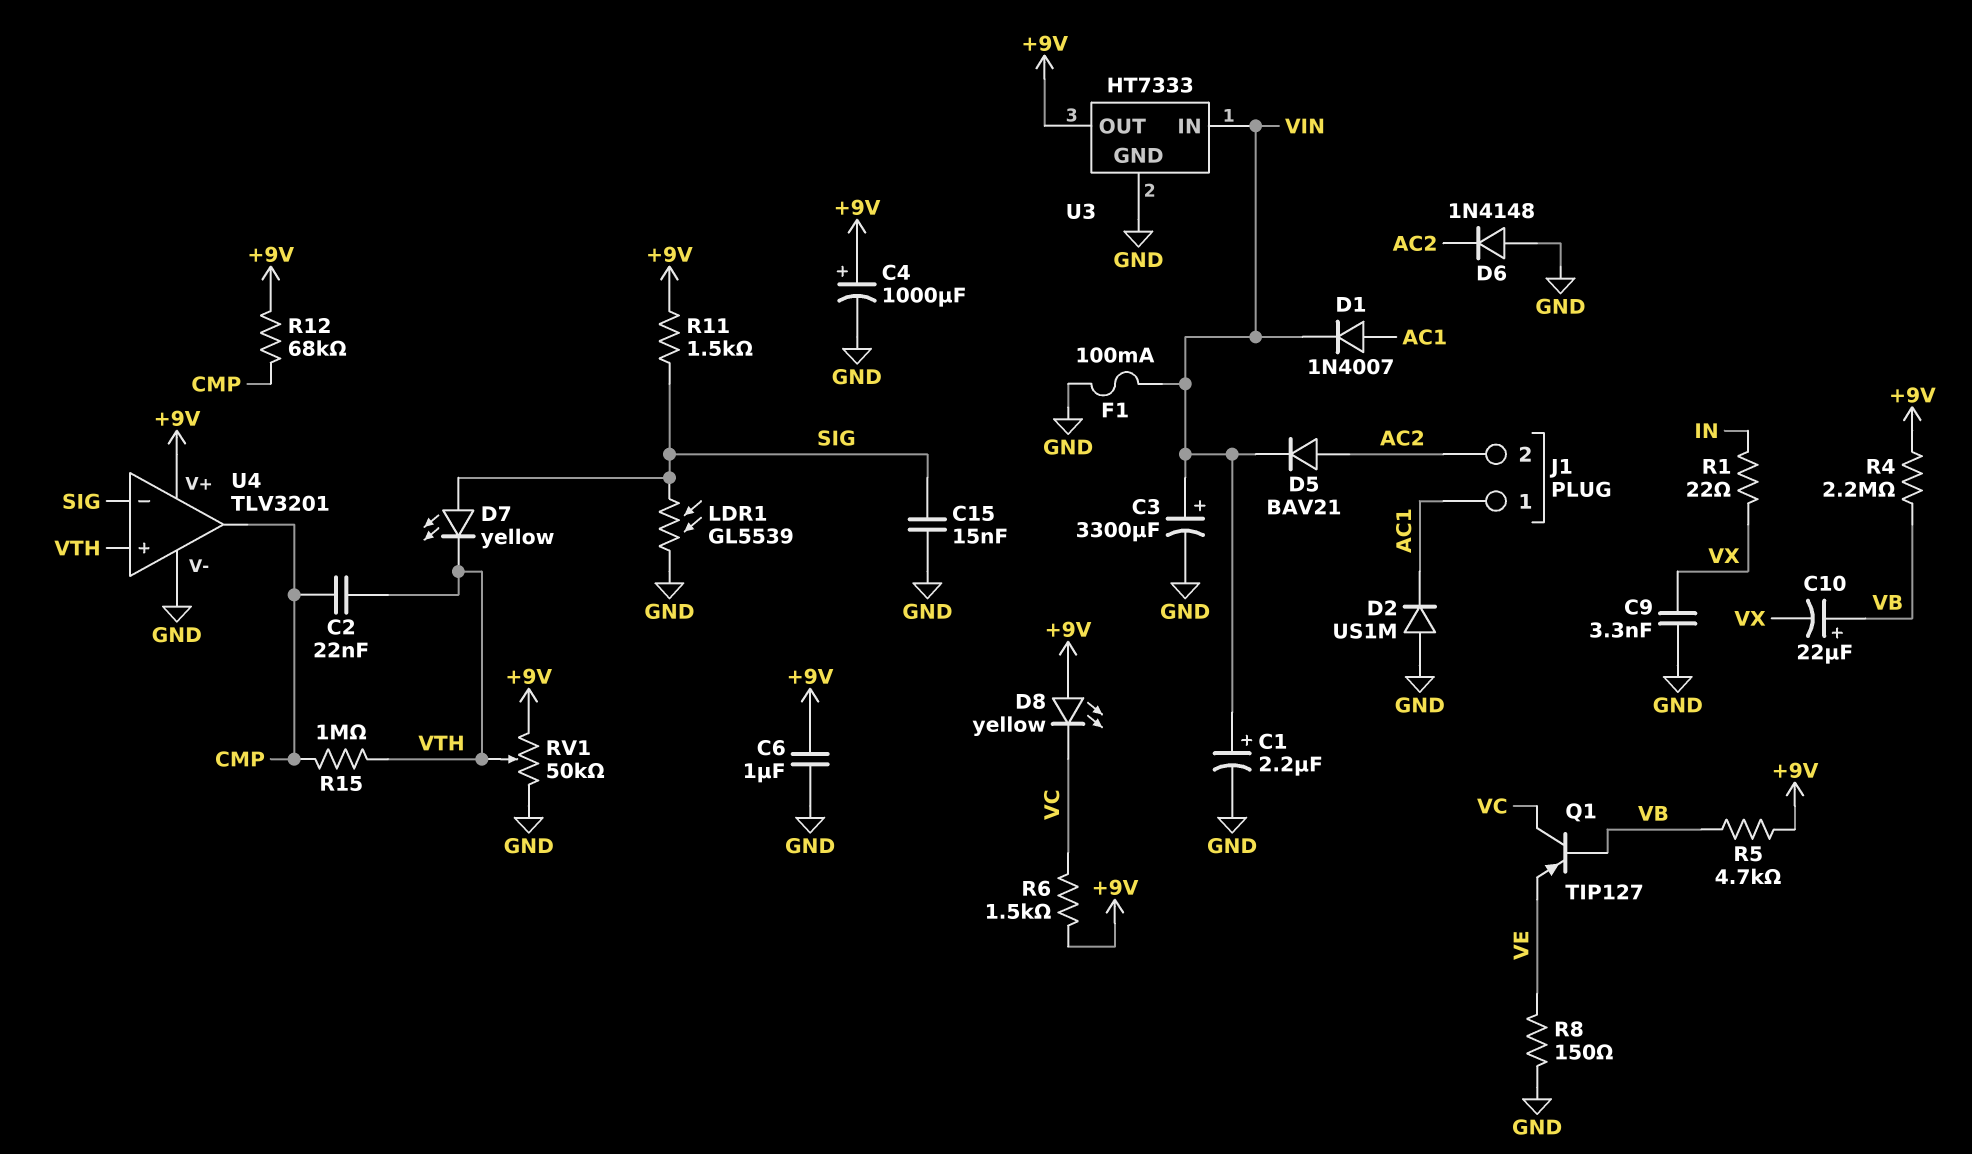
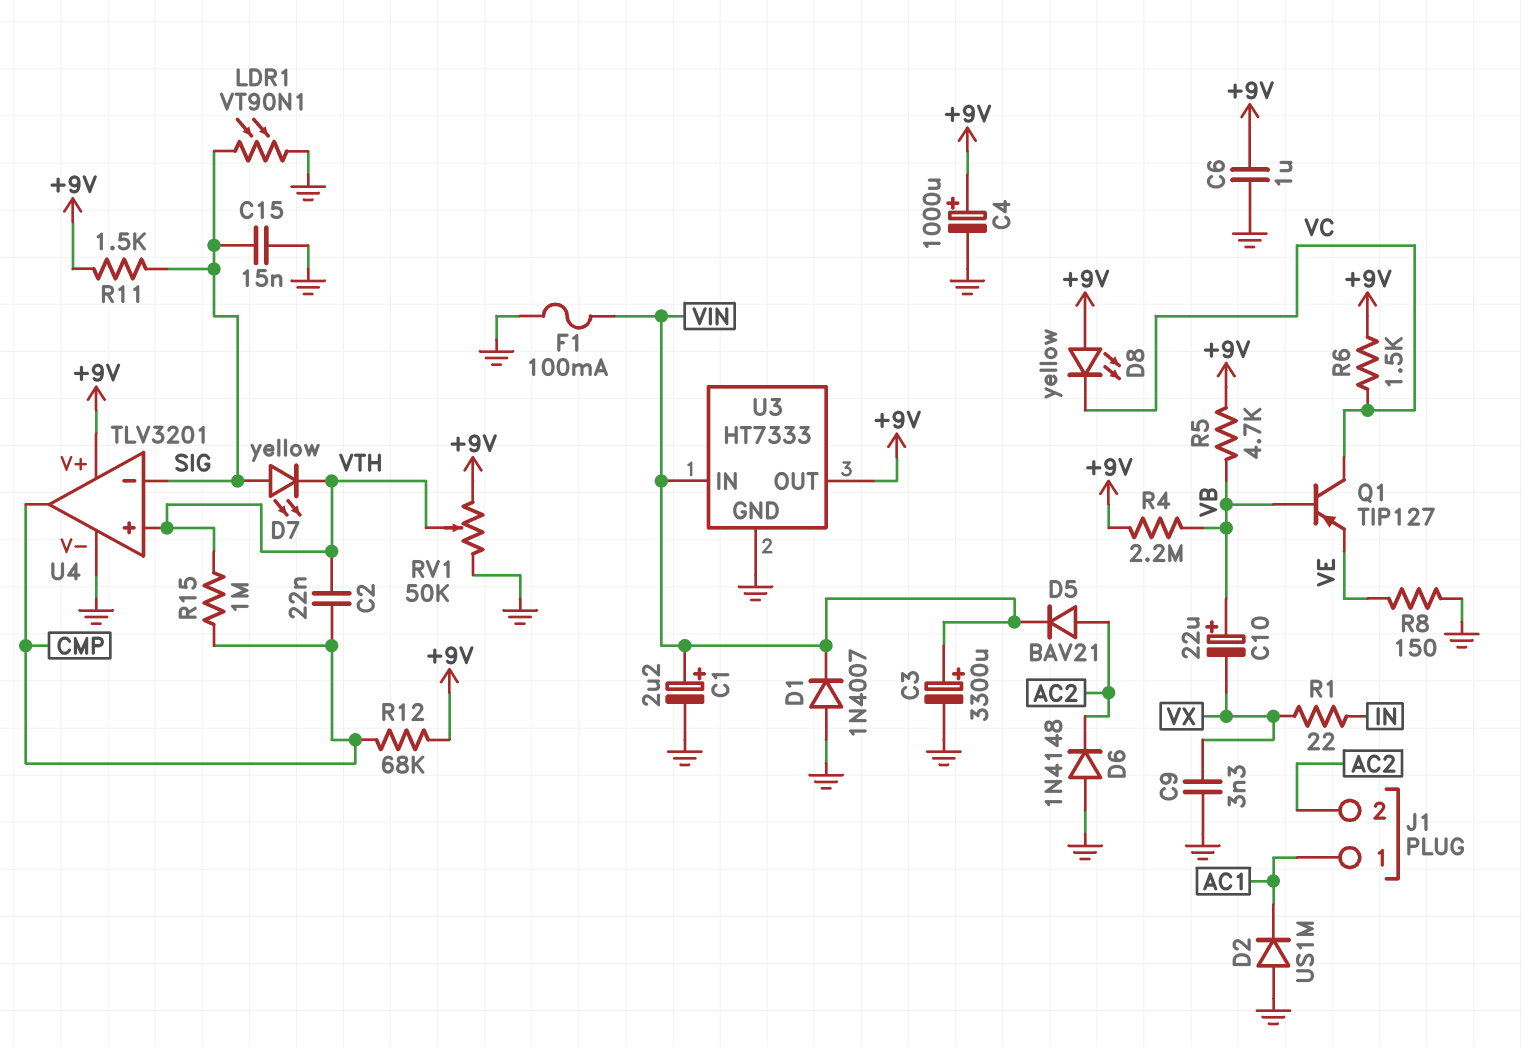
D1: diode 1N4007 (A AC1, K VIN) -> diode 1N4007 (A GND, K VIN)
LDR1: GL5539 (GND, SIG) -> VT90N1 (GND, SIG)

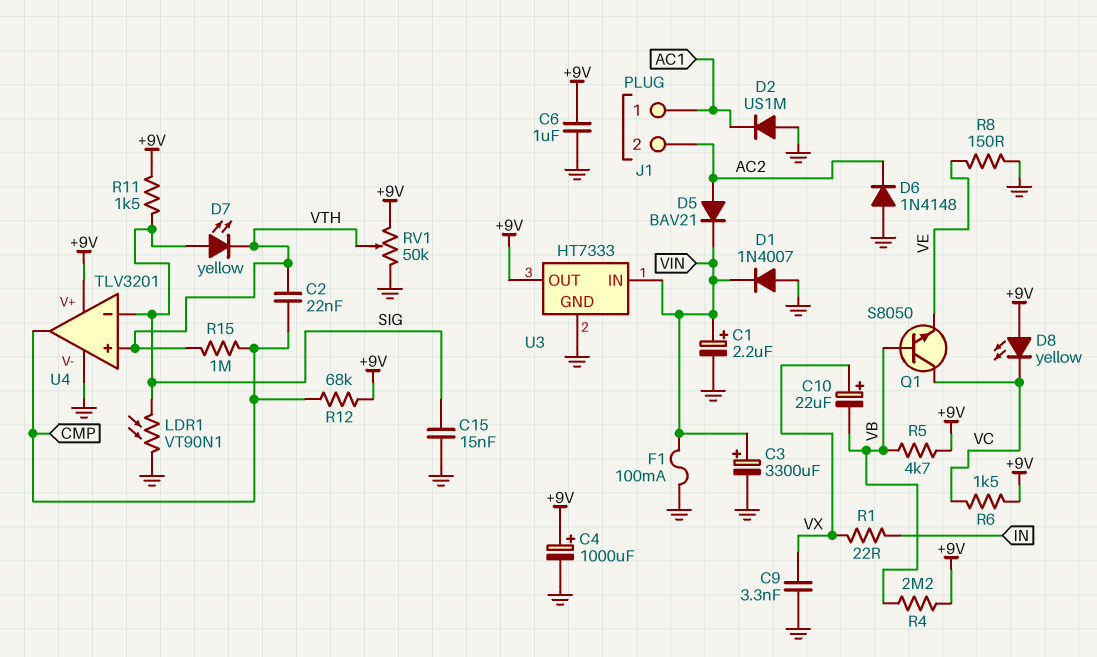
C10: 22uF (plus VB, minus VX) -> 22uF (plus VX, minus VB)
Q1: PNP TIP127 (B VB, C VC, E VE) -> NPN S8050 (B VB, C VC, E VE)

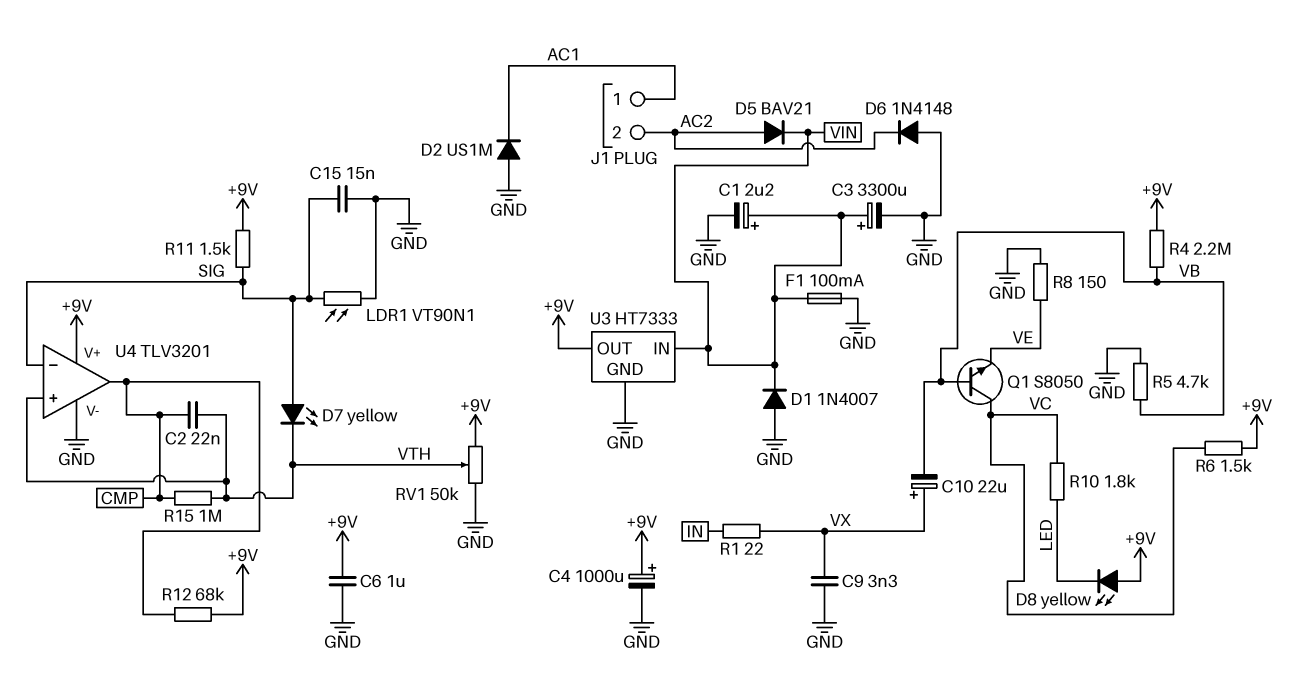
D8: LED yellow (A +9V, K VC) -> LED yellow (A +9V, K LED)
R5: 4.7k (+9V, VB) -> 4.7k (GND, VB)
R10: none -> 1.8k (LED, VC)

